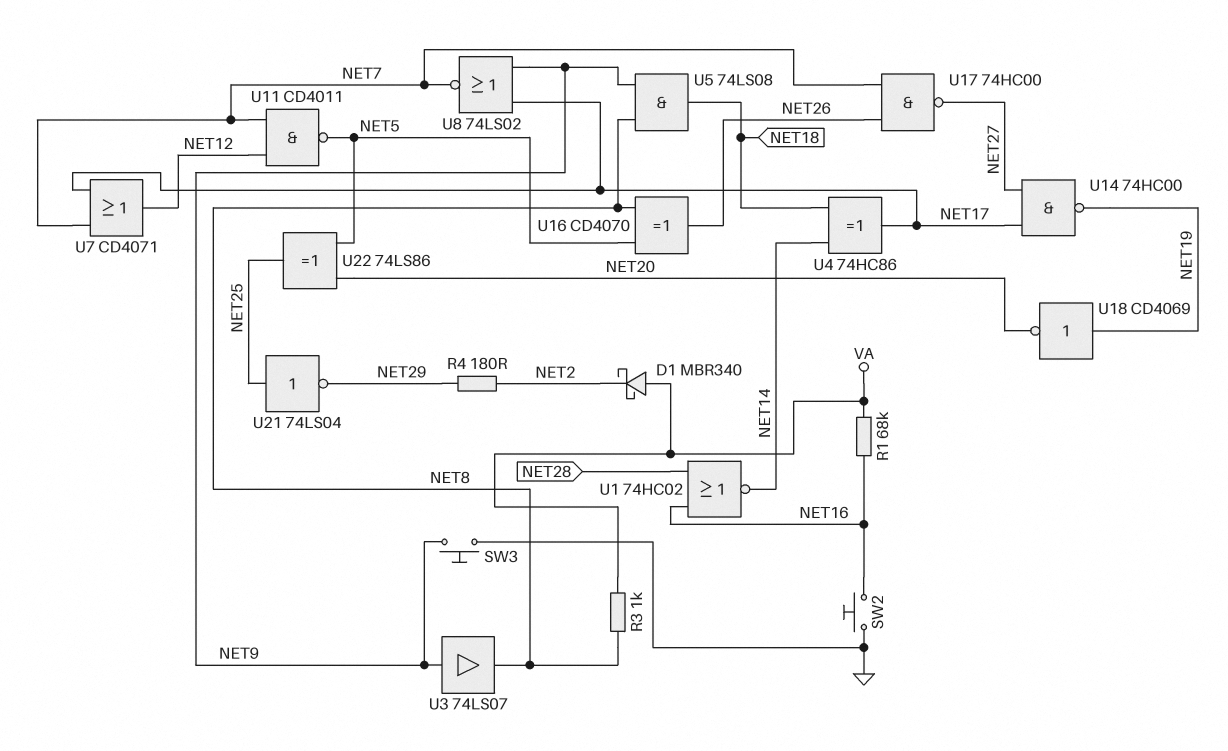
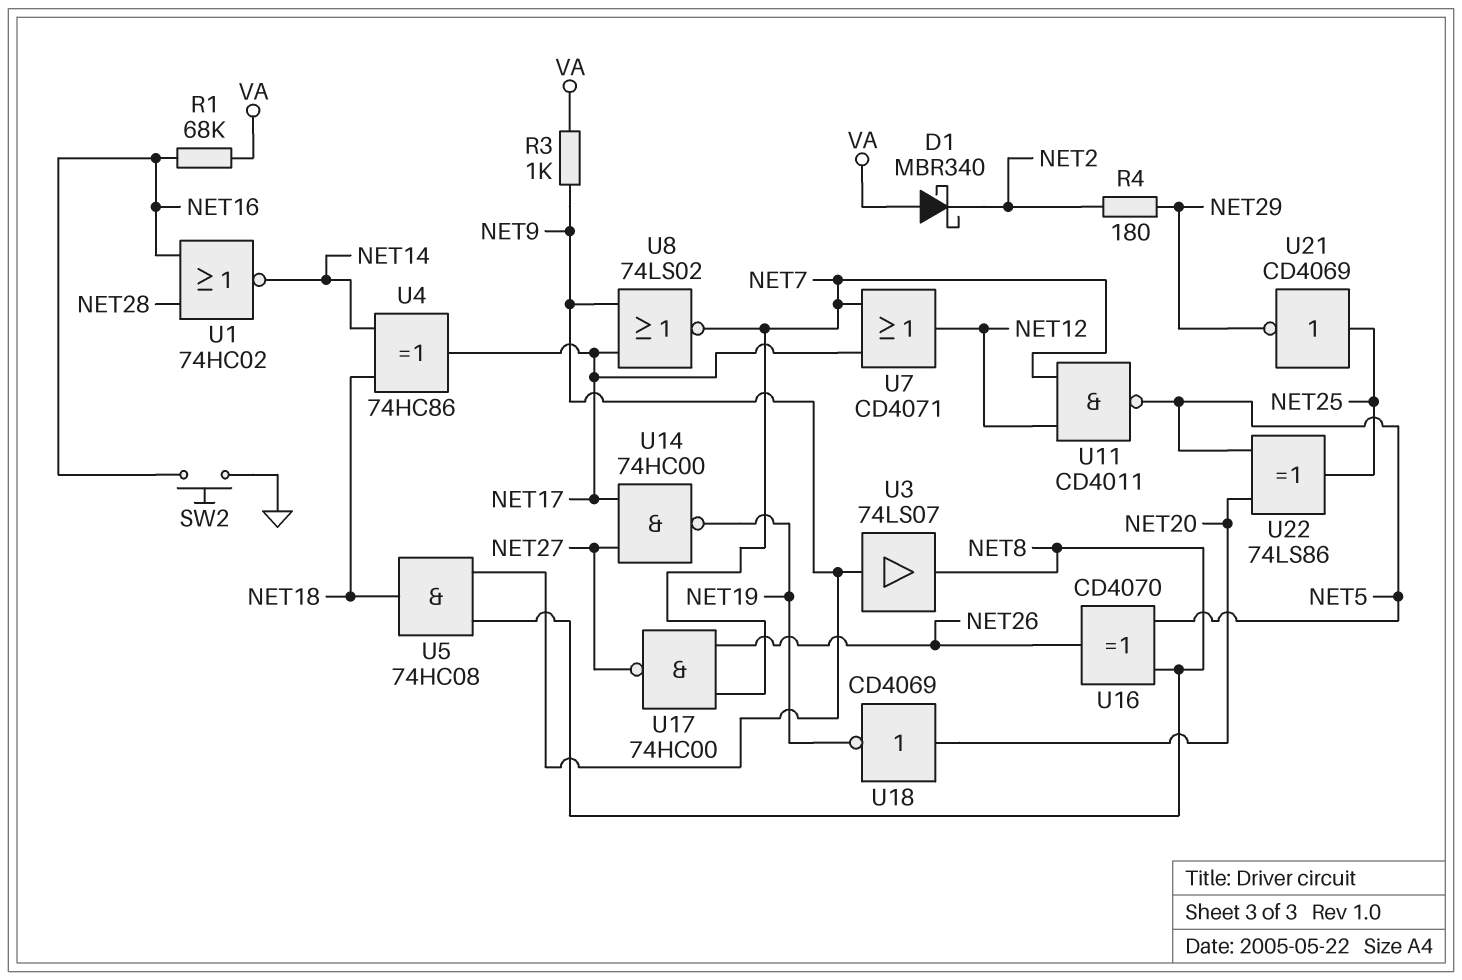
R3: 1k (NET8, VA) -> 1k (NET9, VA)
SW3: button (GND, NET9) -> none
U5: AND 74LS08 (in NET8, in NET9, out NET18) -> AND 74HC08 (in NET8, in NET9, out NET18)
U18: NOT CD4069 (in NET19, out NET20) -> NOT CD4069 (in NET20, out NET19)
U21: NOT 74LS04 (in NET25, out NET29) -> NOT CD4069 (in NET25, out NET29)

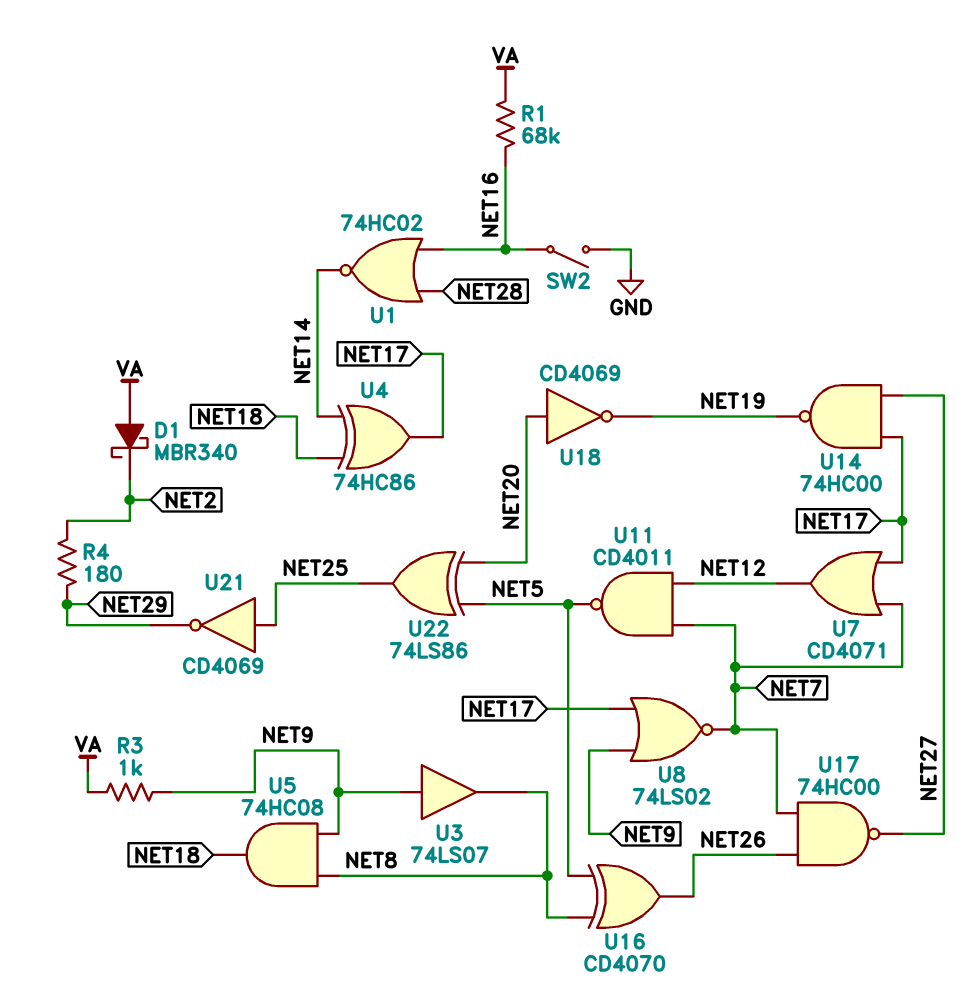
SW2: button (GND, NET16) -> switch (GND, NET16)

